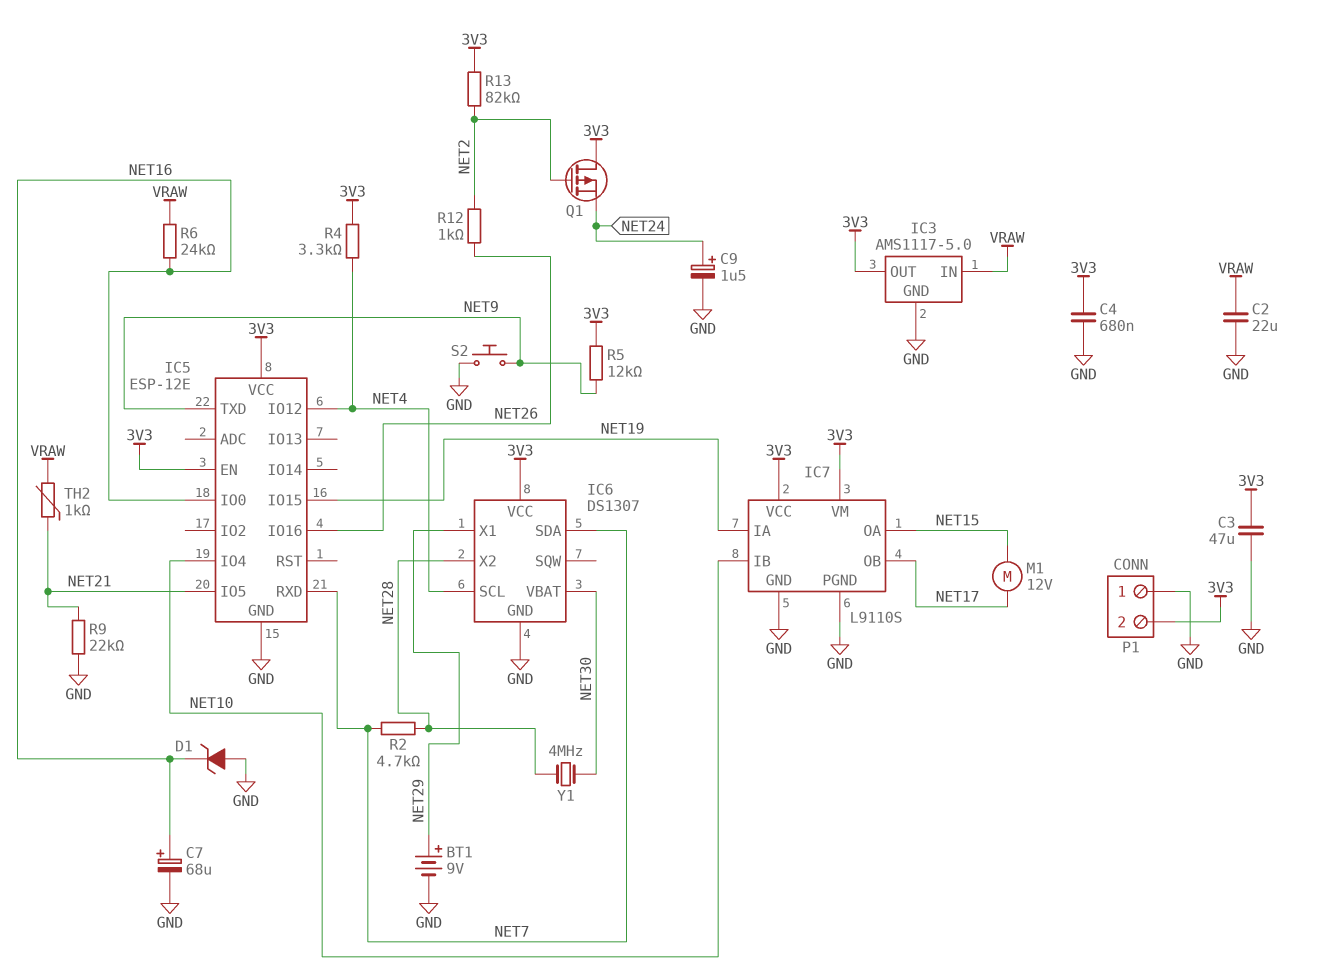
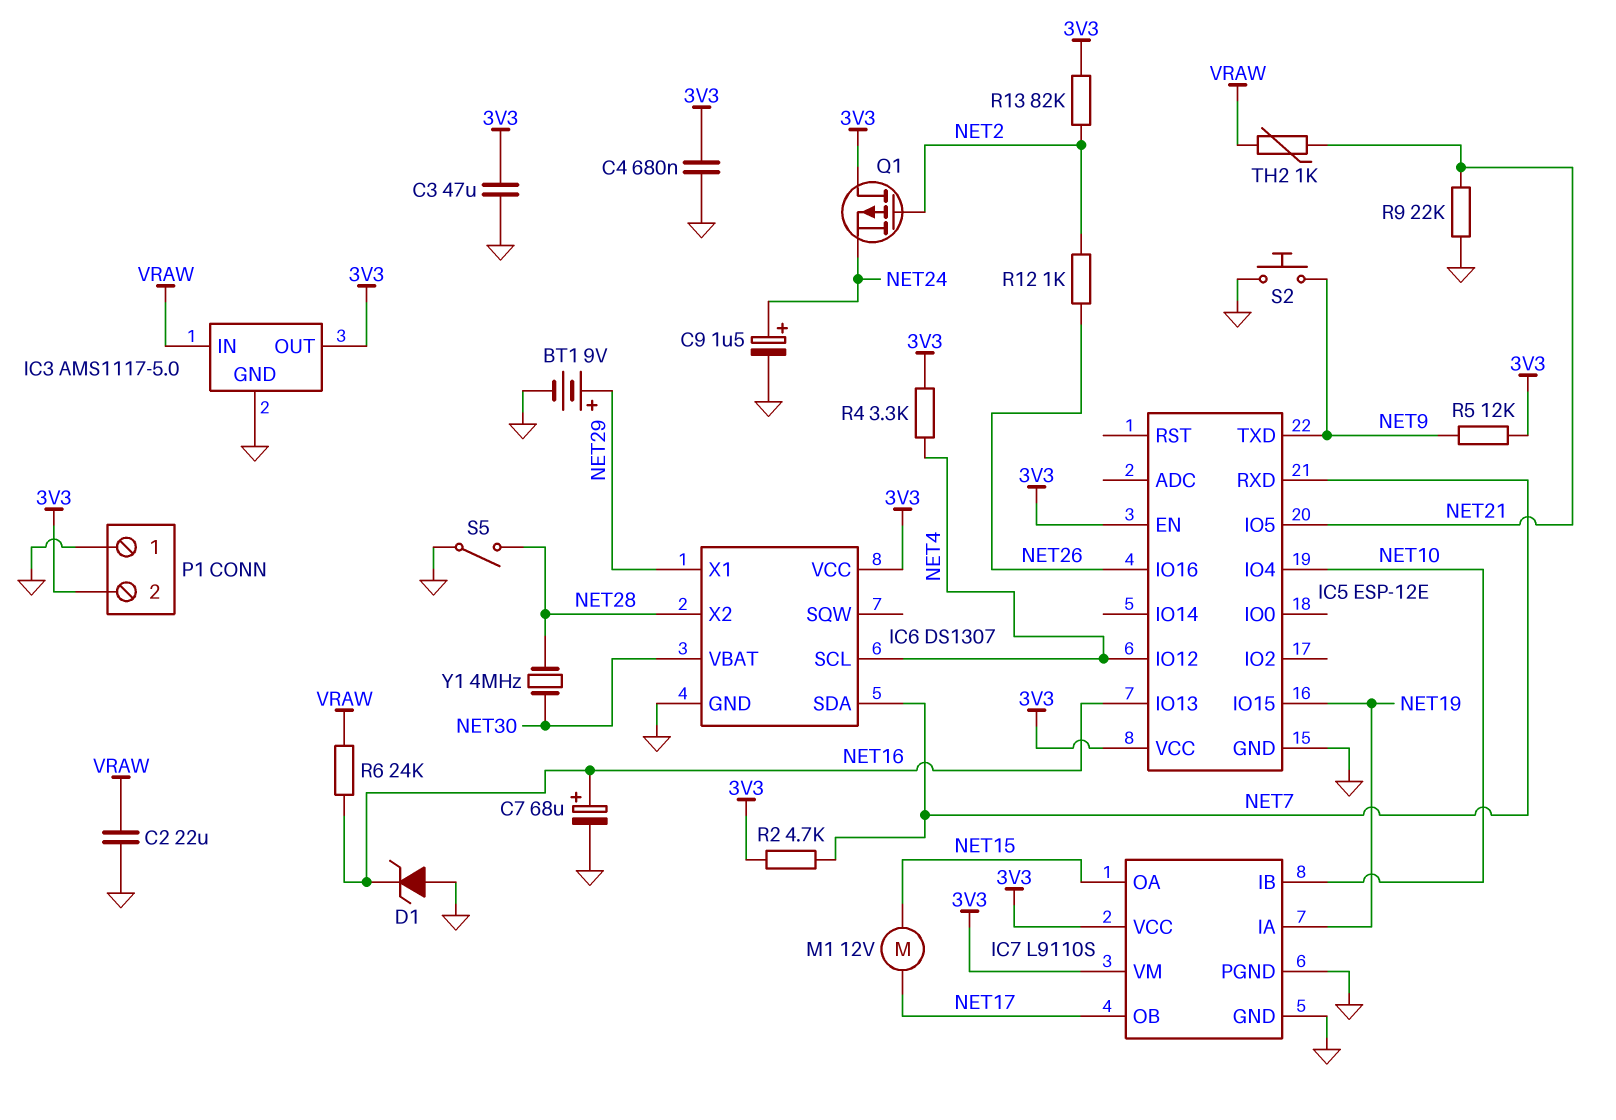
IC5 pin IO0: NET16 -> none
IC5 pin IO13: none -> NET16
R2: 4.7k (NET7, NET28) -> 4.7k (3V3, NET7)
S5: none -> switch (GND, NET28)

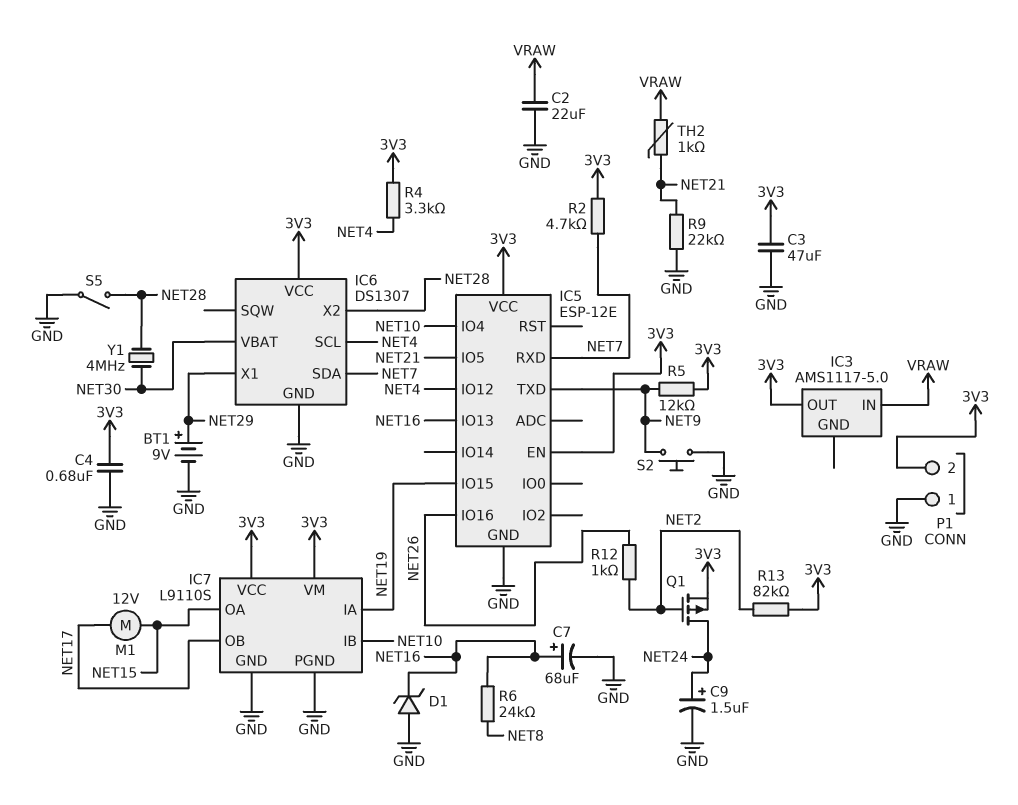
IC3 pin GND: GND -> none
Q1: PMOS (G NET2, D 3V3, S NET24) -> PMOS (G NET2, D NET24, S 3V3)
R6: 24k (NET16, VRAW) -> 24k (NET8, NET16)

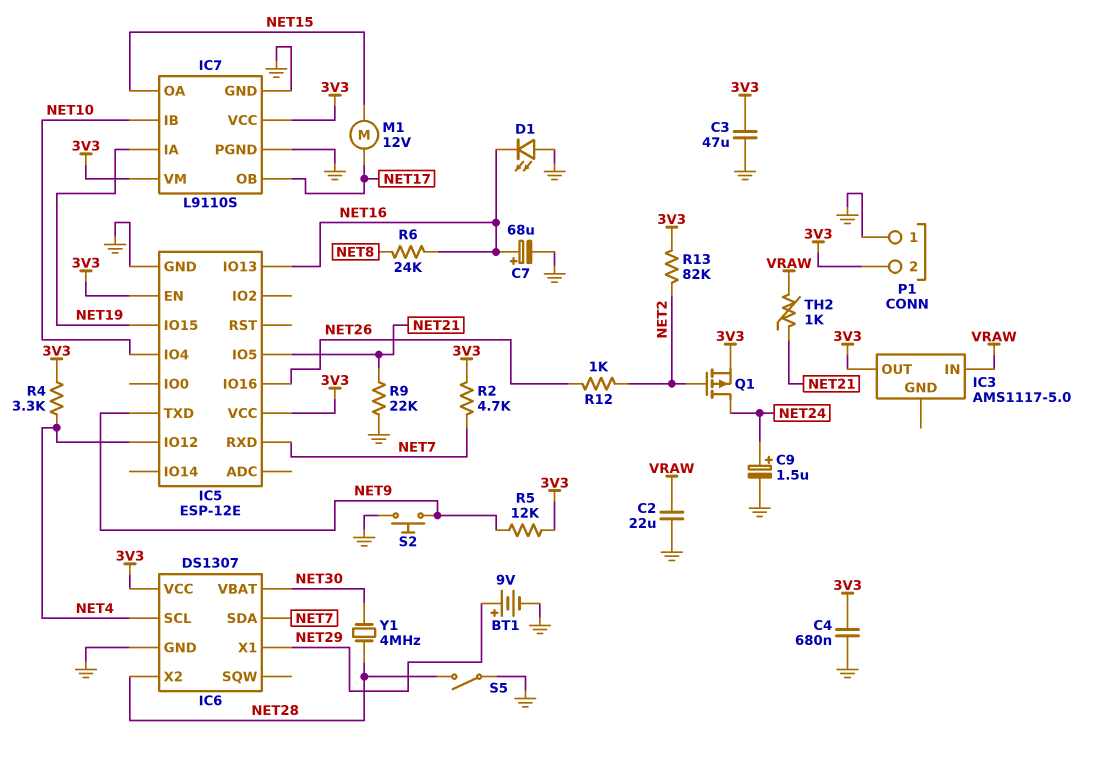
D1: zener (A GND, K NET16) -> LED (A GND, K NET16)

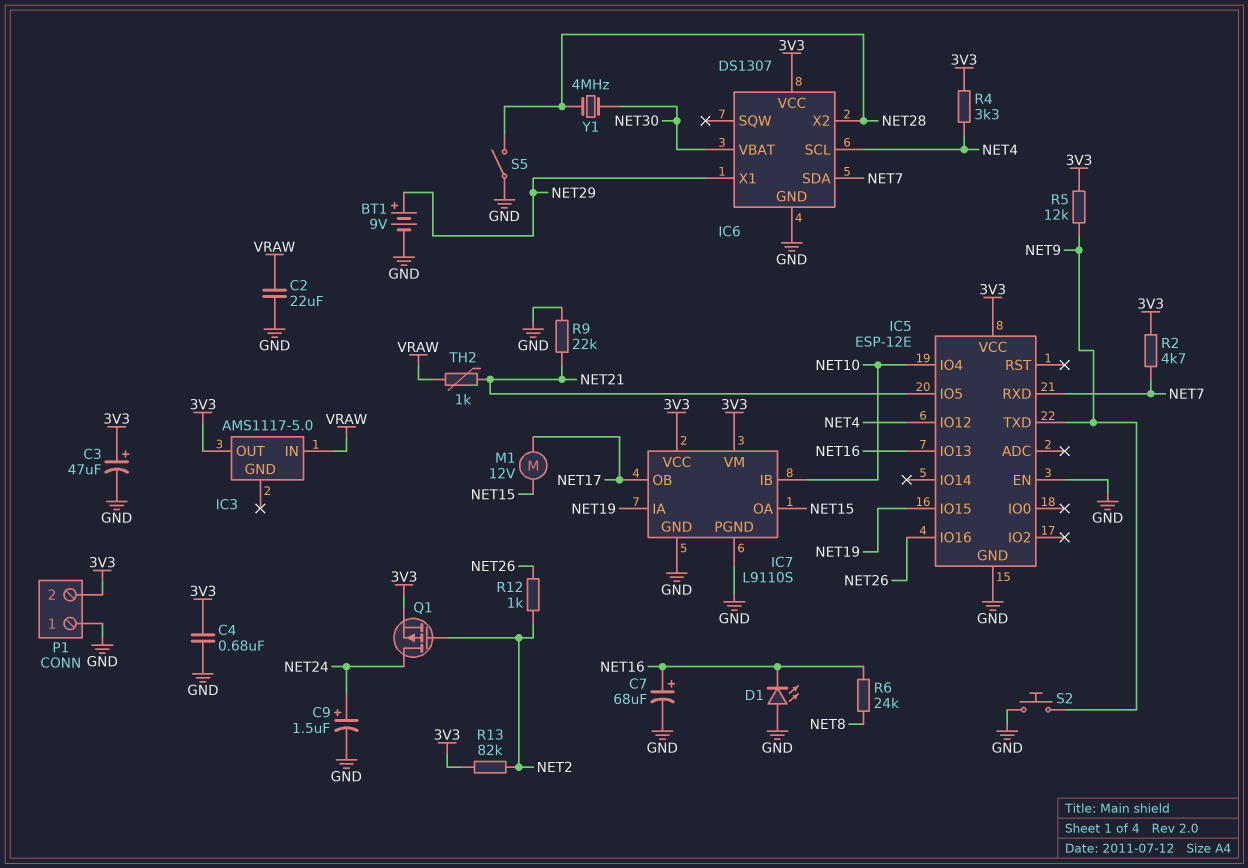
C3: 47uF (3V3, GND) -> 47uF (plus 3V3, minus GND)
IC5 pin EN: 3V3 -> GND

